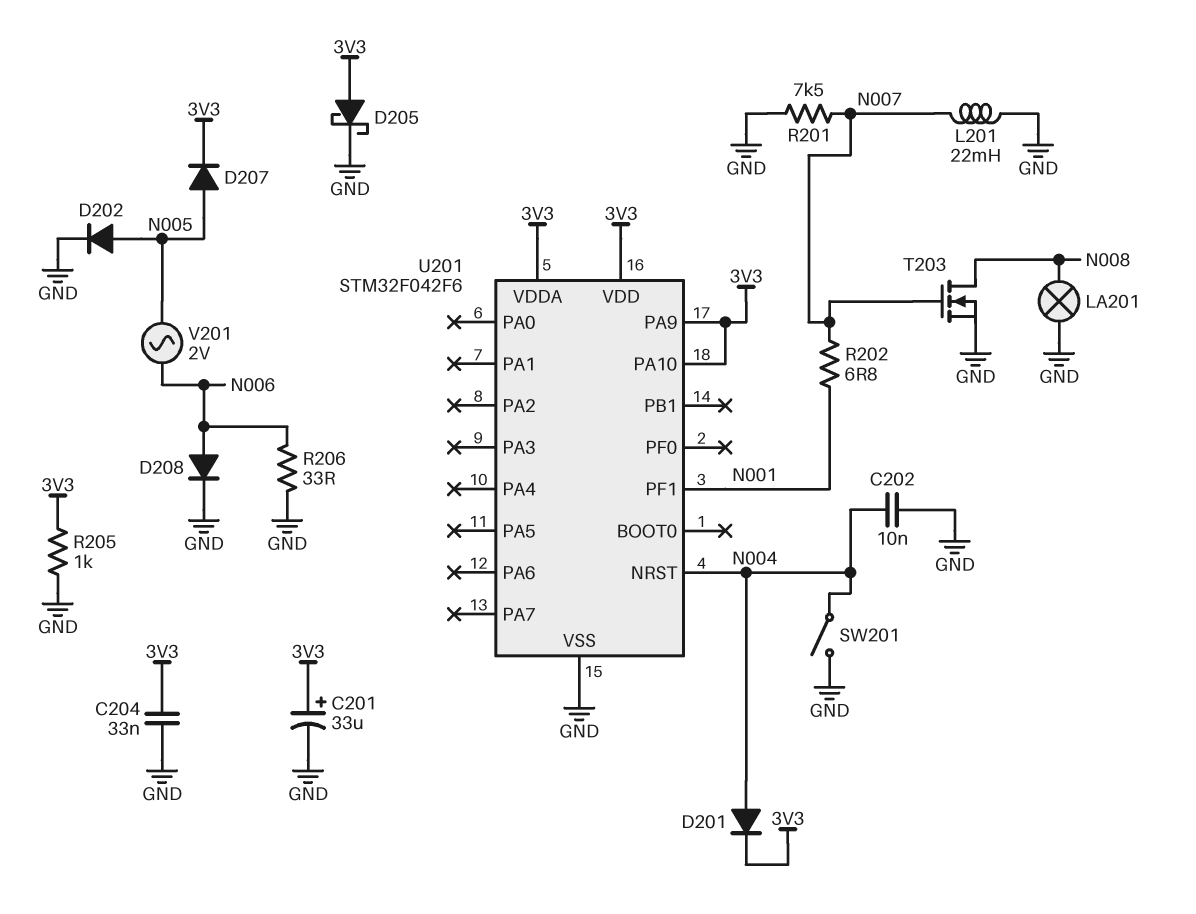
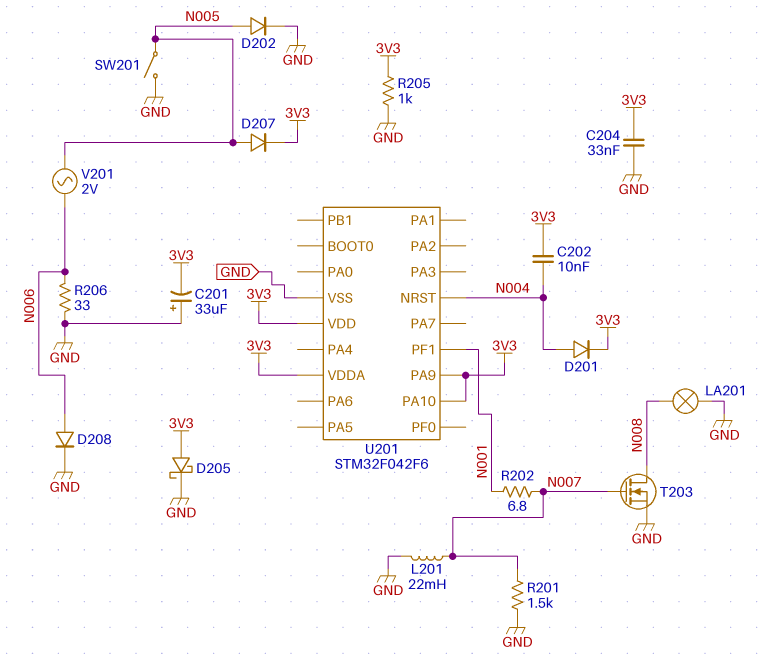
C201: 33uF (plus 3V3, minus GND) -> 33uF (plus GND, minus 3V3)
C202: 10nF (GND, N004) -> 10nF (3V3, N004)
R201: 7.5k (GND, N007) -> 1.5k (GND, N007)
SW201: switch (GND, N004) -> switch (GND, N005)

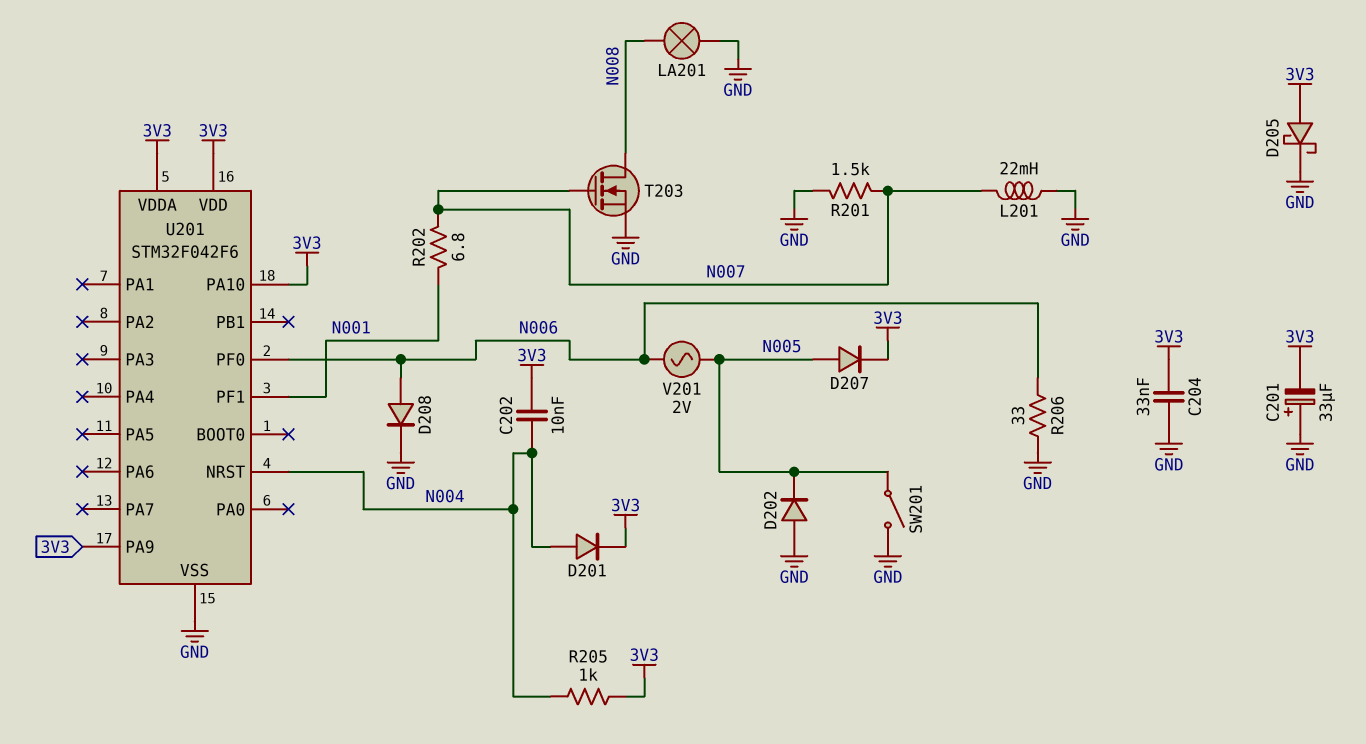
D202: diode (A N005, K GND) -> diode (A GND, K N005)
R205: 1k (3V3, GND) -> 1k (3V3, N004)
U201 pin PF0: none -> N006

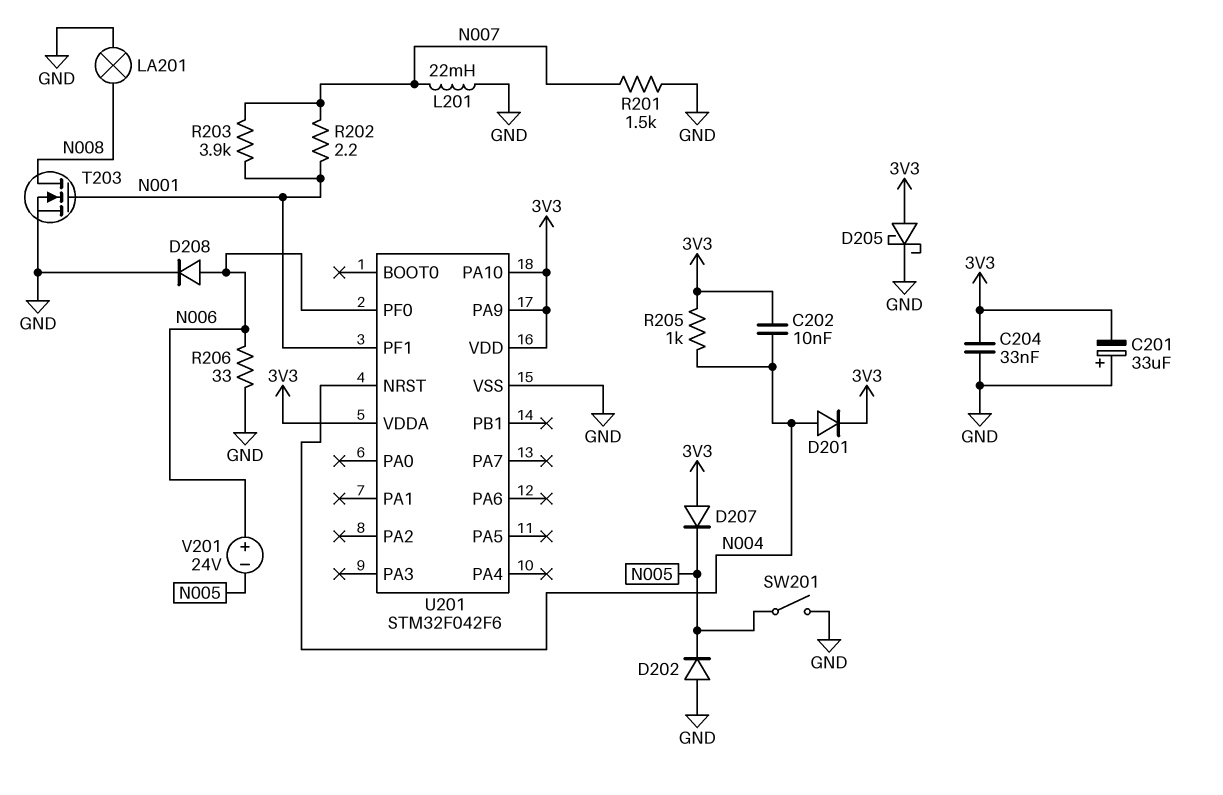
D207: diode (A N005, K 3V3) -> diode (A 3V3, K N005)
R202: 6.8 (N001, N007) -> 2.2 (N001, N007)
R203: none -> 3.9k (N001, N007)
T203: NMOS (G N007, D N008, S GND) -> NMOS (G N001, D N008, S GND)
V201: AC 2V (N005, N006) -> 24V (plus N006, minus N005)

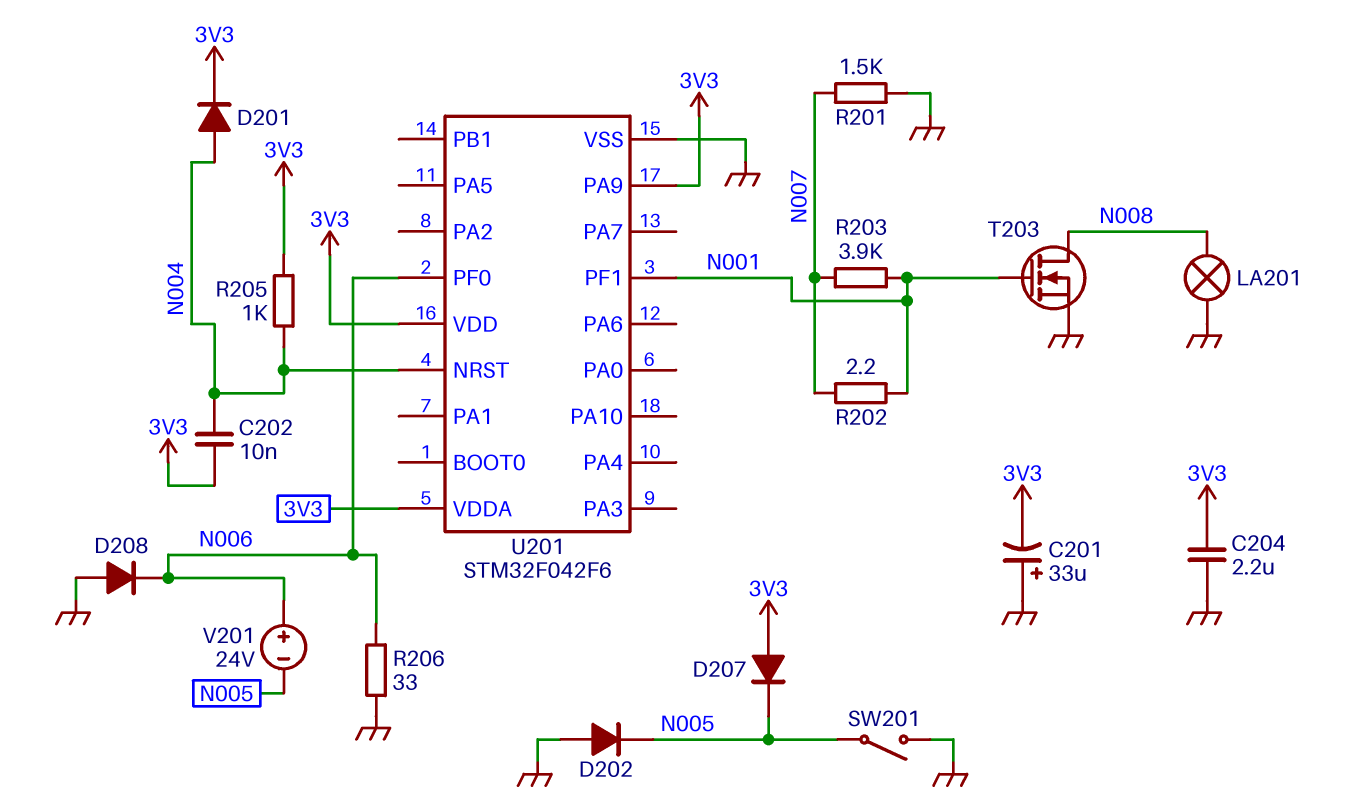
C204: 33nF (3V3, GND) -> 2.2uF (3V3, GND)
D205: schottky (A 3V3, K GND) -> none
D208: diode (A N006, K GND) -> diode (A GND, K N006)
L201: 22mH (GND, N007) -> none
U201 pin PA10: 3V3 -> none

